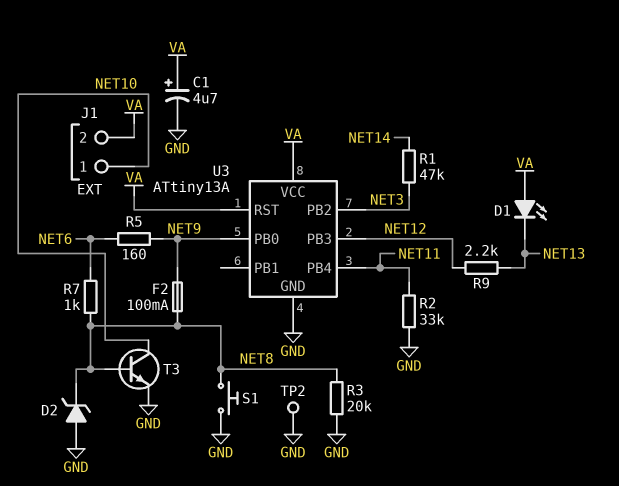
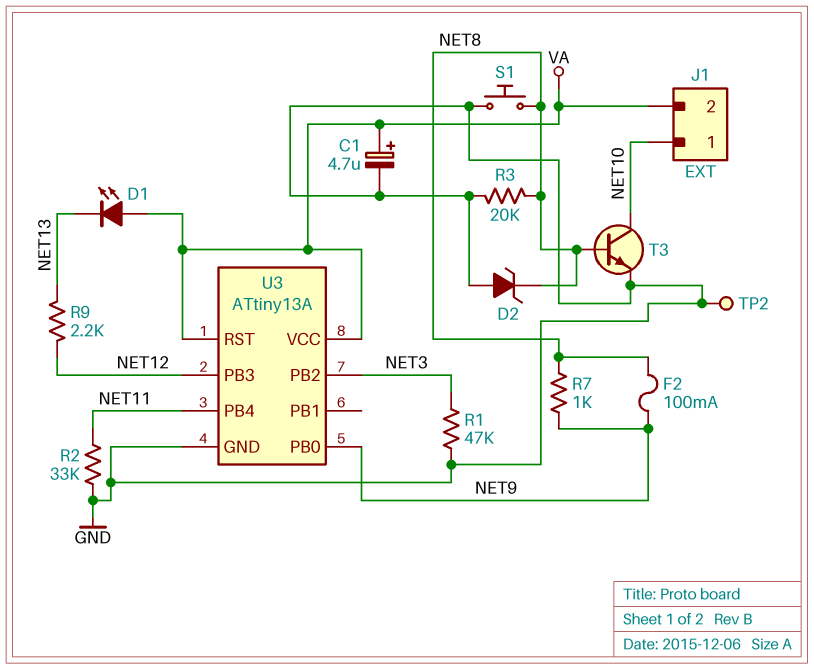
R1: 47k (NET3, NET14) -> 47k (GND, NET3)
R5: 160 (NET6, NET9) -> none
R7: 1k (NET6, NET8) -> 1k (NET8, NET9)

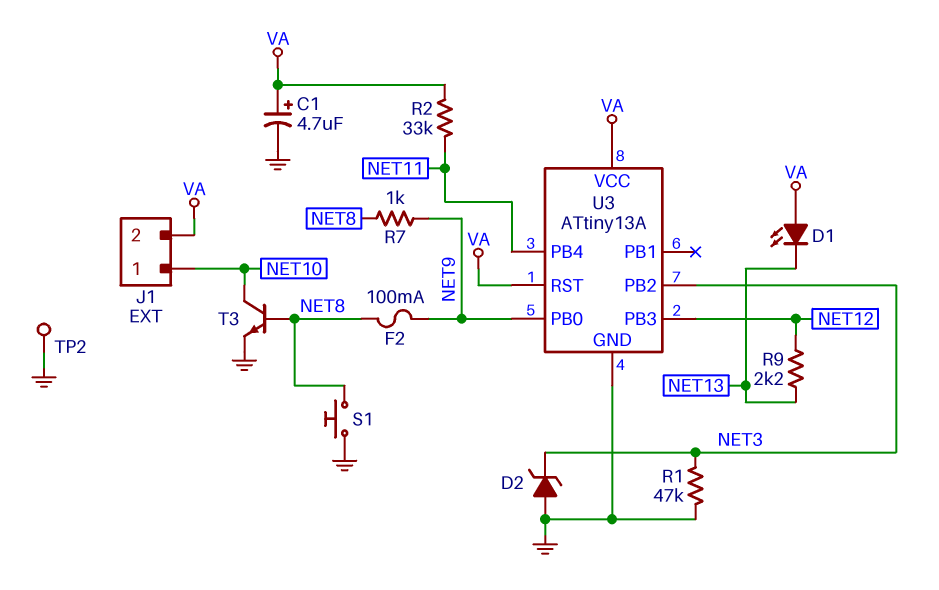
D2: zener (A GND, K NET8) -> zener (A GND, K NET3)
R2: 33k (GND, NET11) -> 33k (NET11, VA)
R3: 20k (GND, NET8) -> none

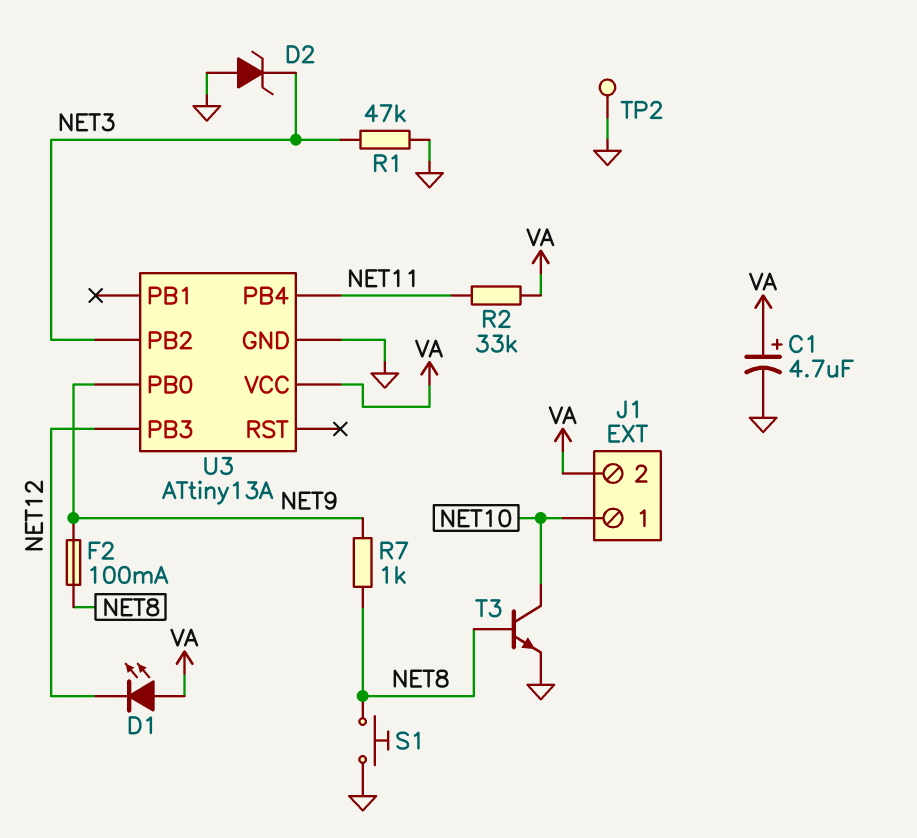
D1: LED (A VA, K NET13) -> LED (A VA, K NET12)
R9: 2.2k (NET12, NET13) -> none
U3 pin RST: VA -> none

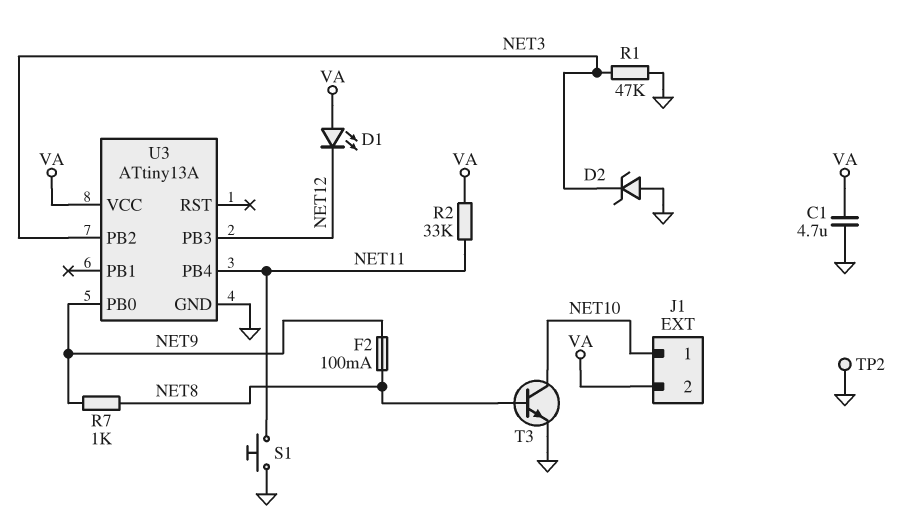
C1: 4.7uF (plus VA, minus GND) -> 4.7uF (GND, VA)
S1: button (GND, NET8) -> button (GND, NET11)

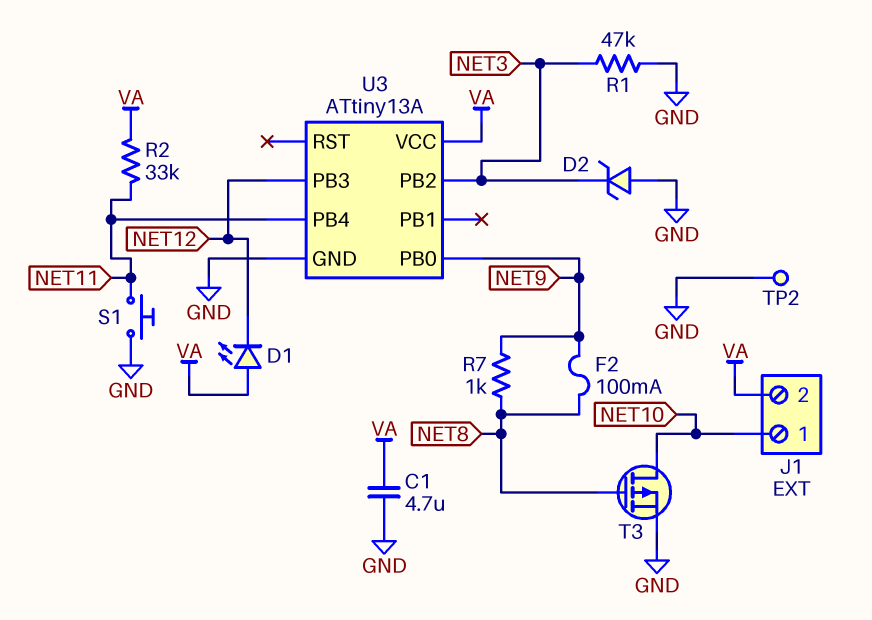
T3: NPN (B NET8, C NET10, E GND) -> PMOS (G NET8, D NET10, S GND)

